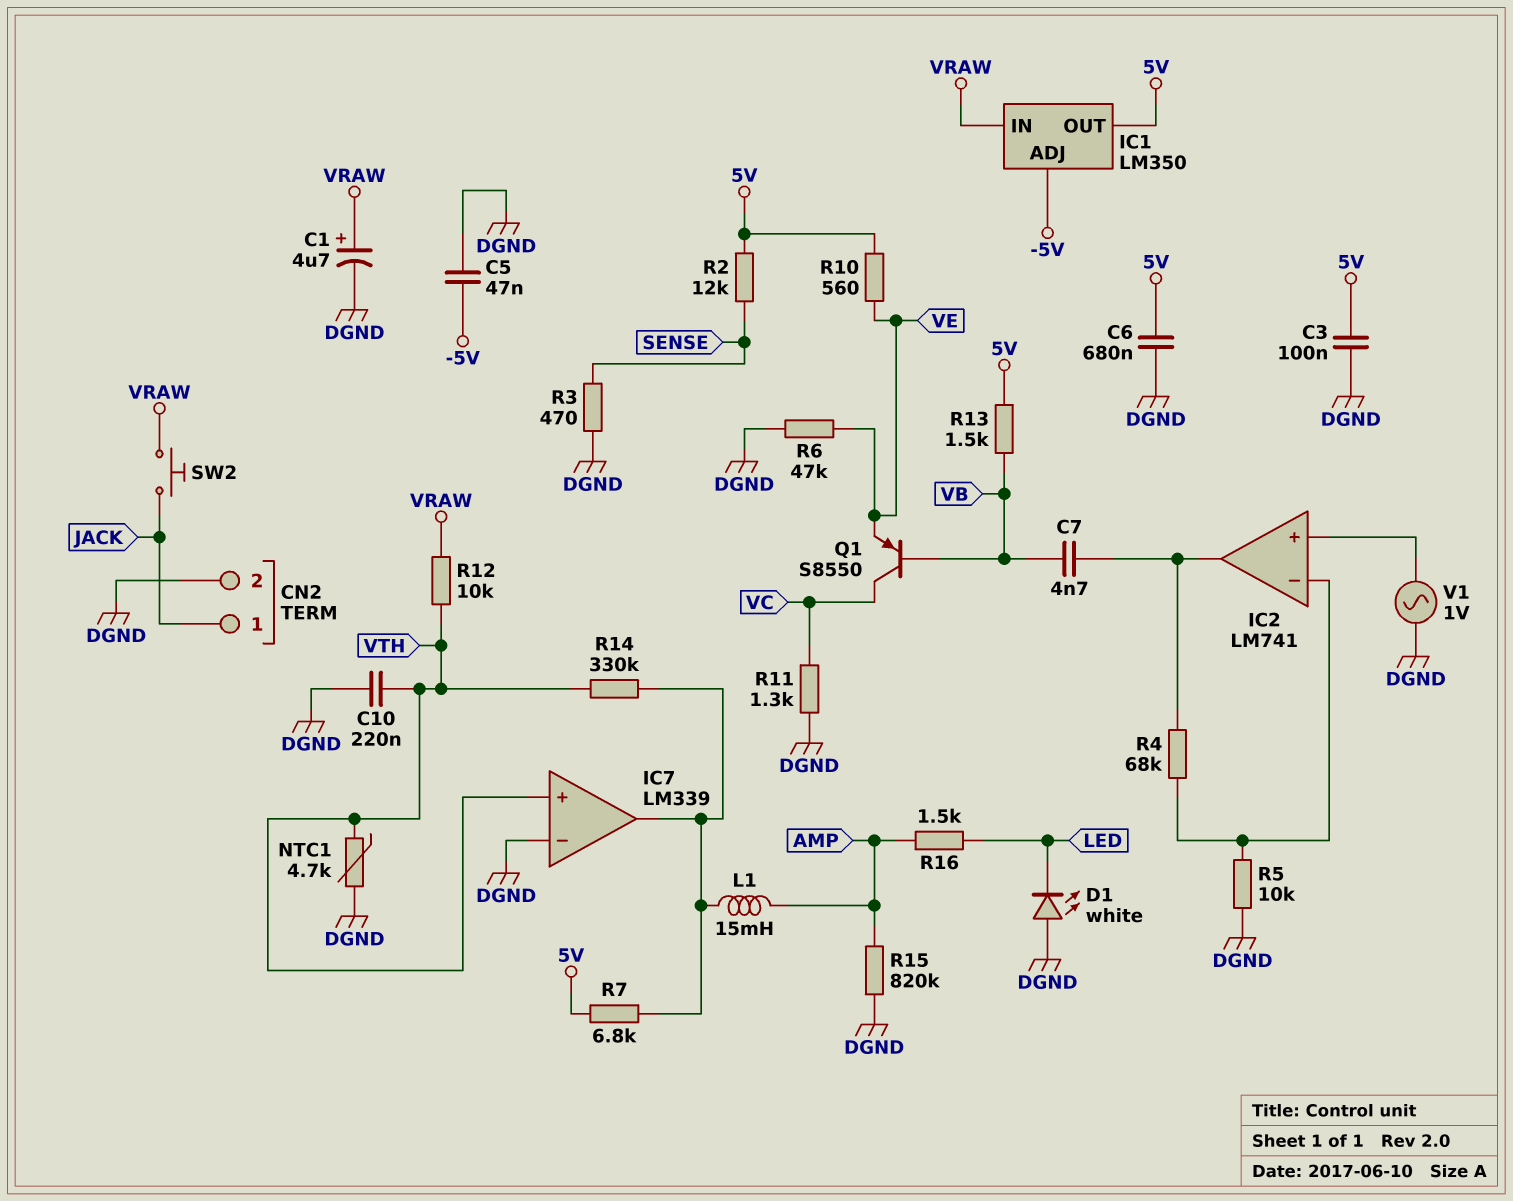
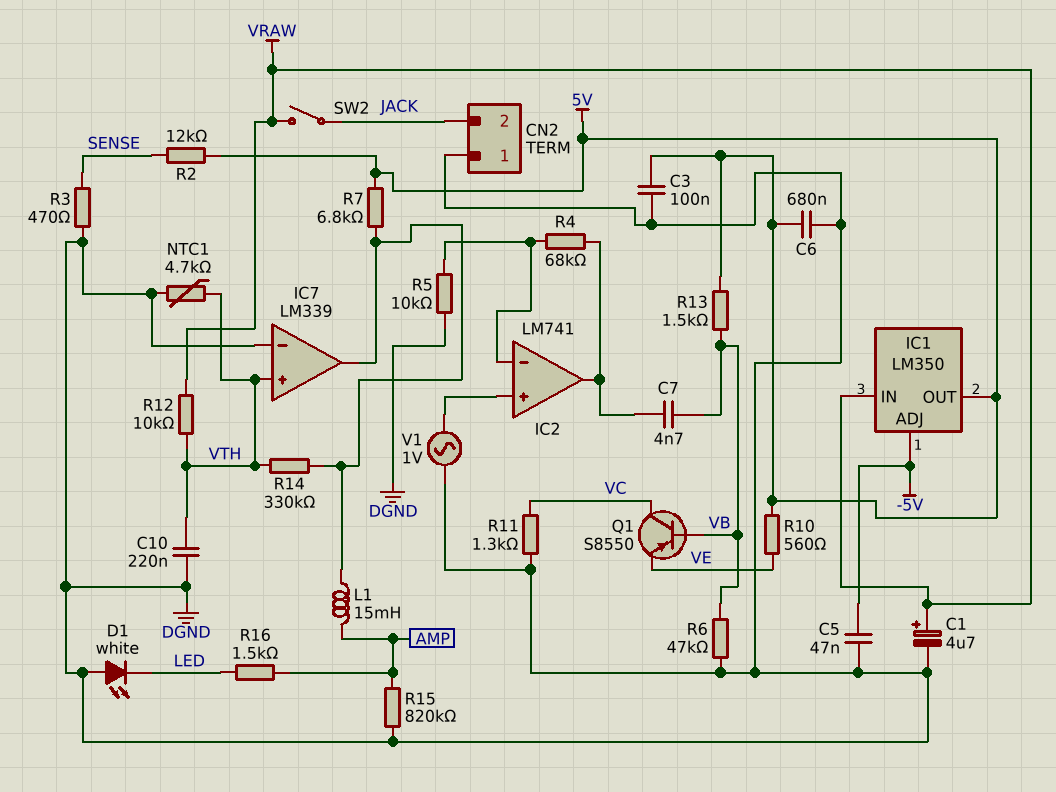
CN2 pin 1: JACK -> DGND
CN2 pin 2: DGND -> JACK
R6: 47k (DGND, VE) -> 47k (DGND, VB)
SW2: button (JACK, VRAW) -> switch (JACK, VRAW)

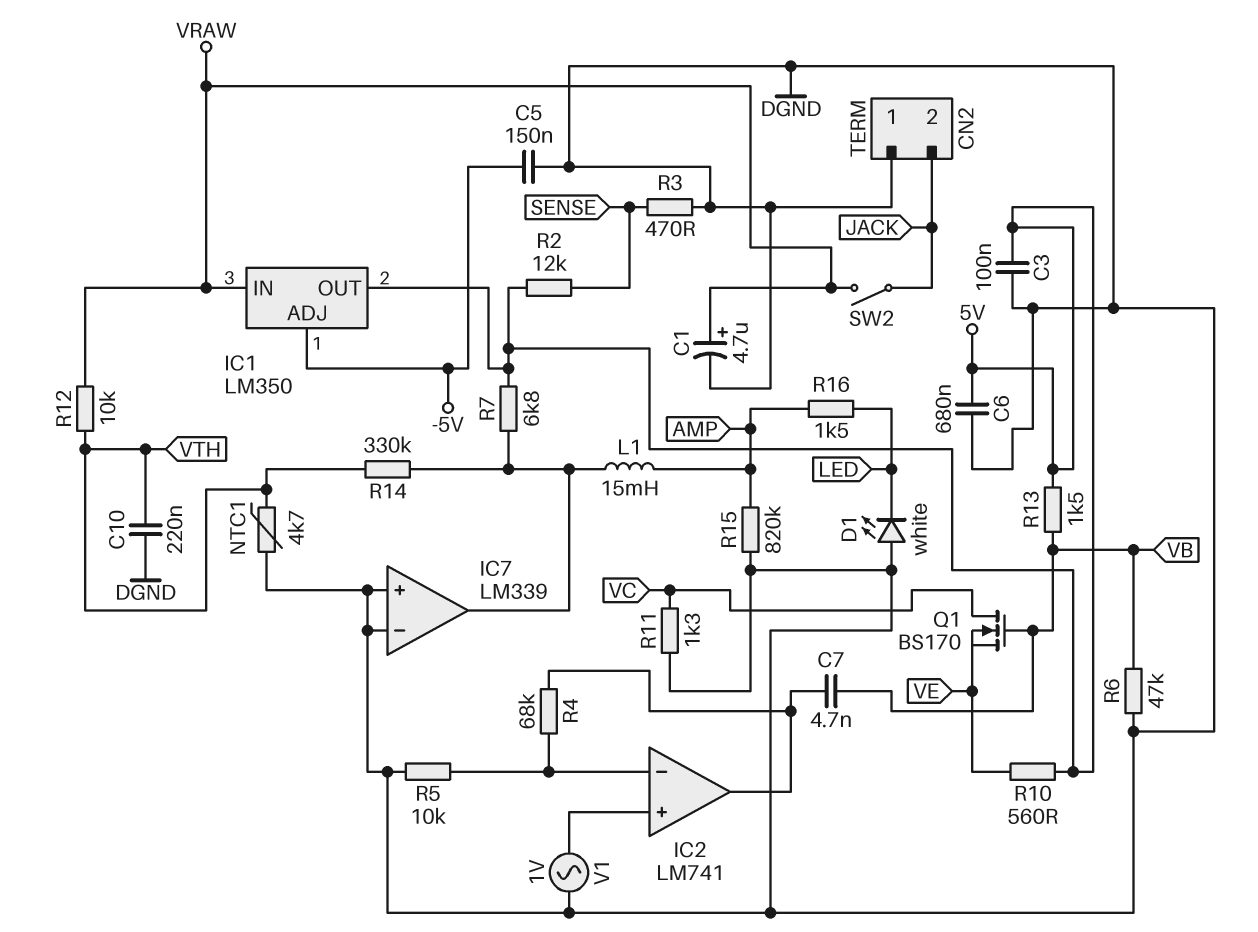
C5: 47nF (-5V, DGND) -> 150nF (-5V, DGND)
IC7 pin in+: VTH -> DGND
Q1: PNP S8550 (B VB, C VC, E VE) -> NMOS BS170 (G VB, D VC, S VE)

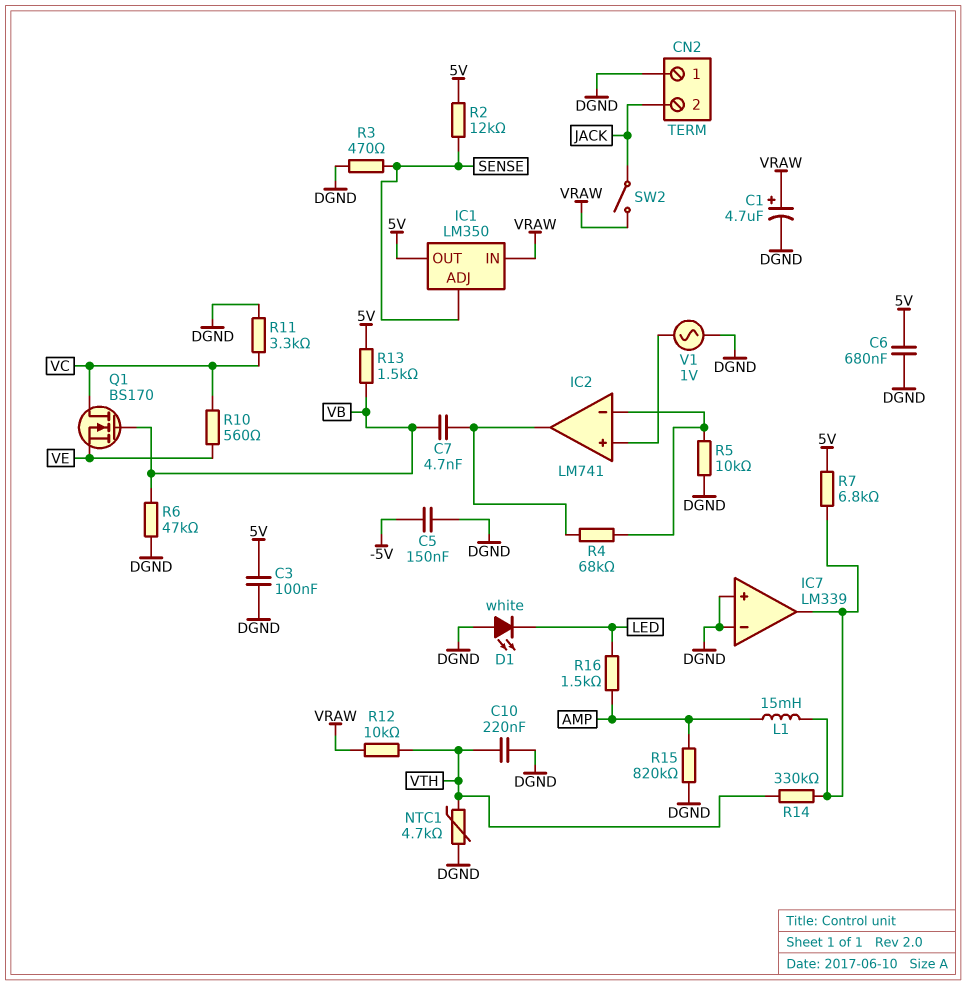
IC1 pin ADJ: -5V -> SENSE
R10: 560 (5V, VE) -> 560 (VC, VE)
R11: 1.3k (DGND, VC) -> 3.3k (DGND, VC)

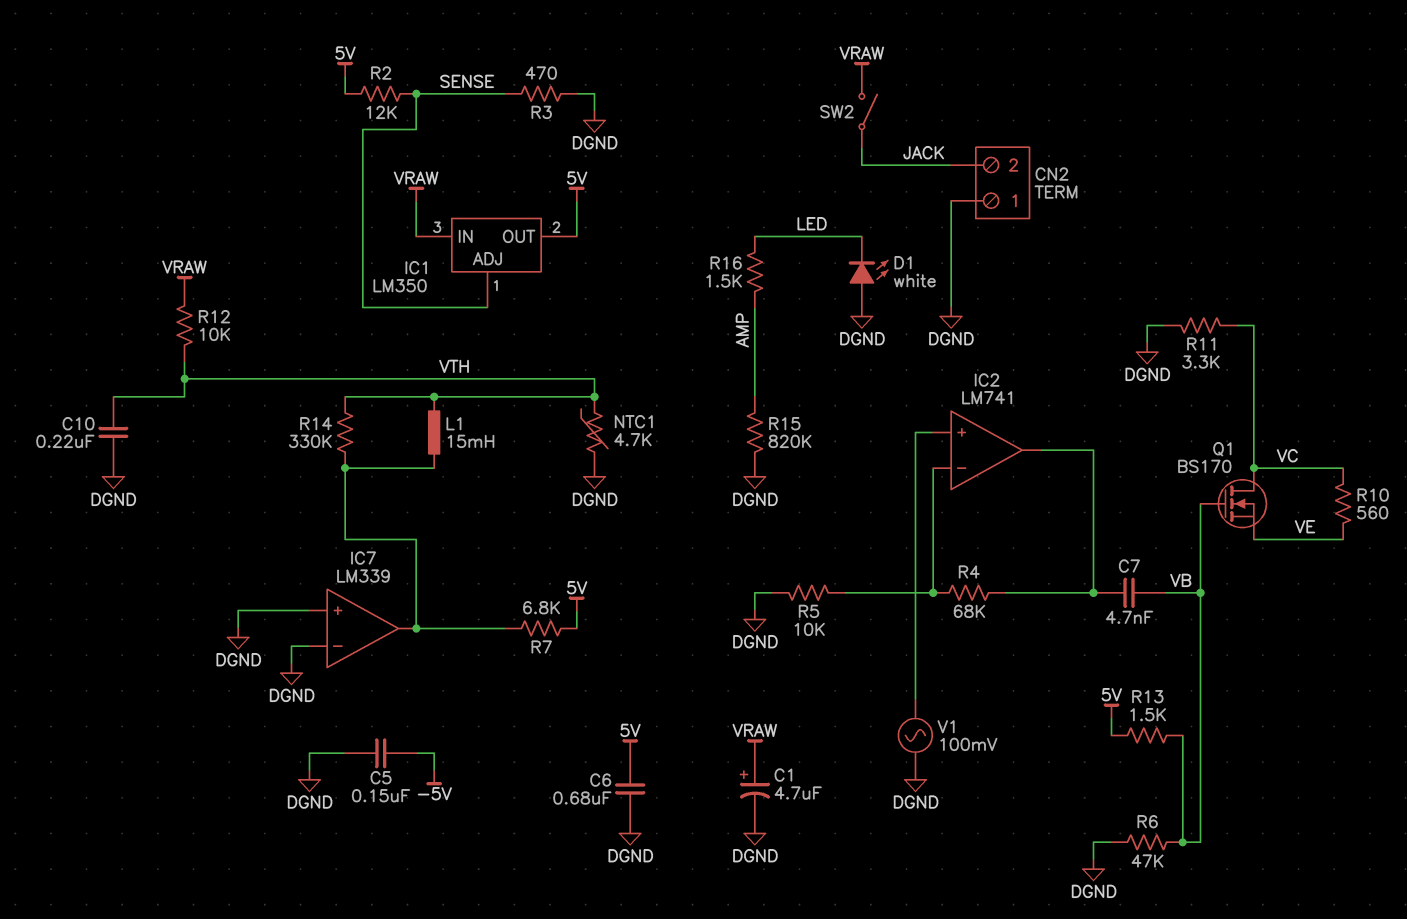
C3: 100nF (5V, DGND) -> none
L1: 15mH (AMP, IC7/out) -> 15mH (IC7/out, VTH)
V1: AC 1V (DGND, IC2/in+) -> AC 100mV (DGND, IC2/in+)

